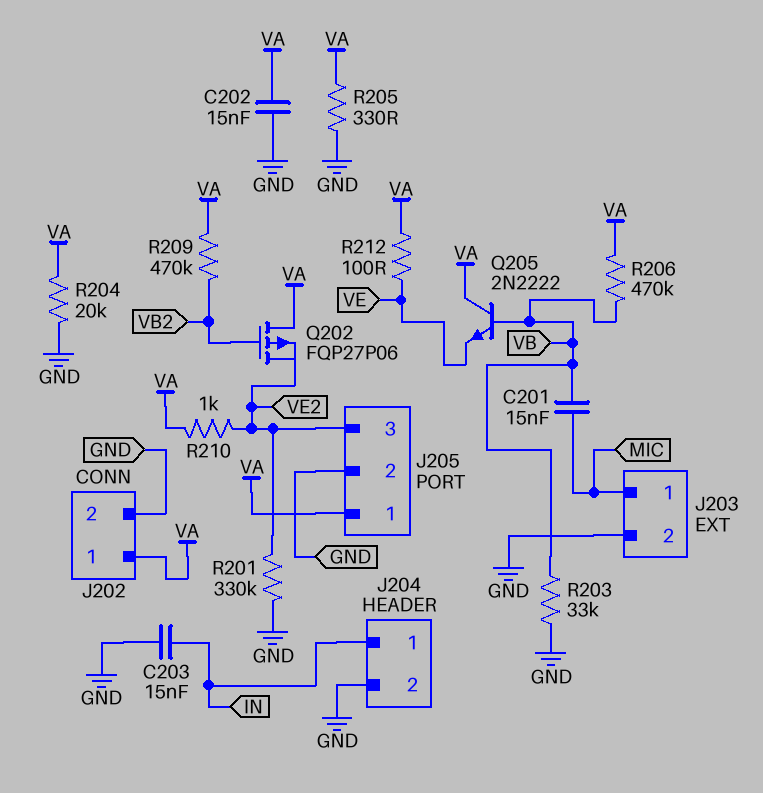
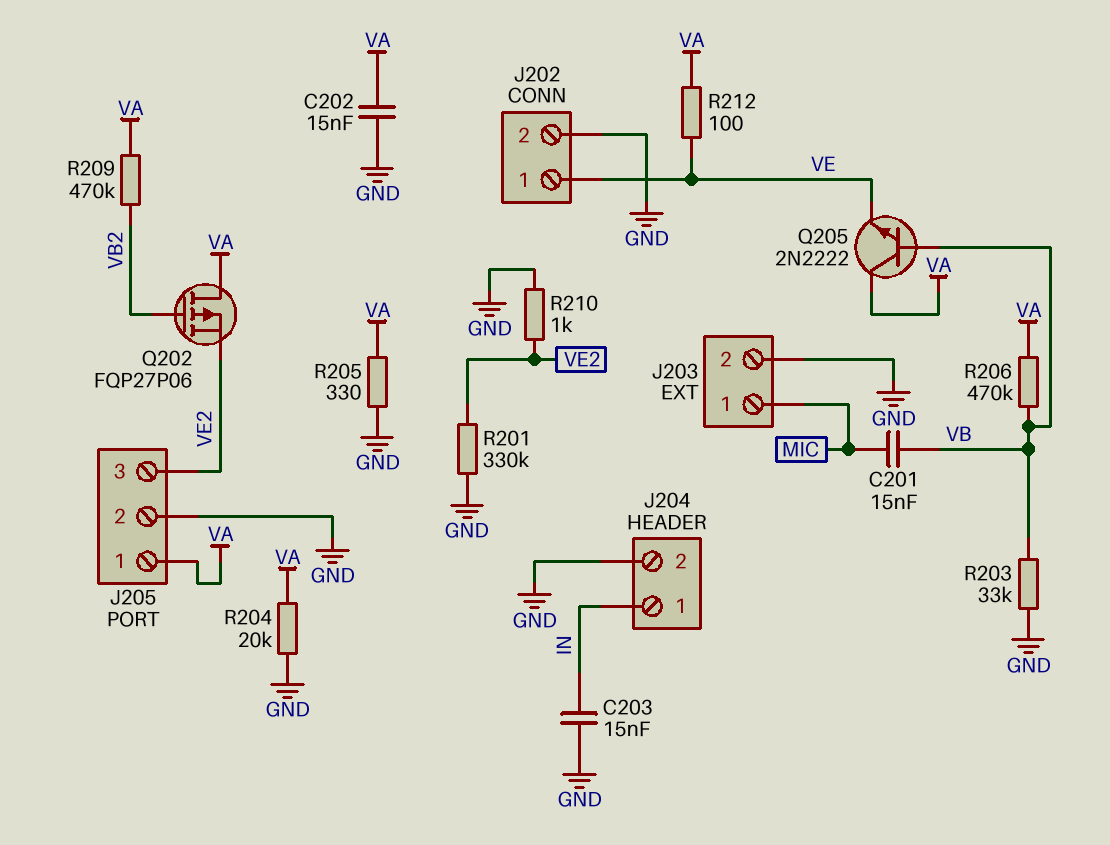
J202 pin 1: VA -> VE
R210: 1k (VA, VE2) -> 1k (GND, VE2)

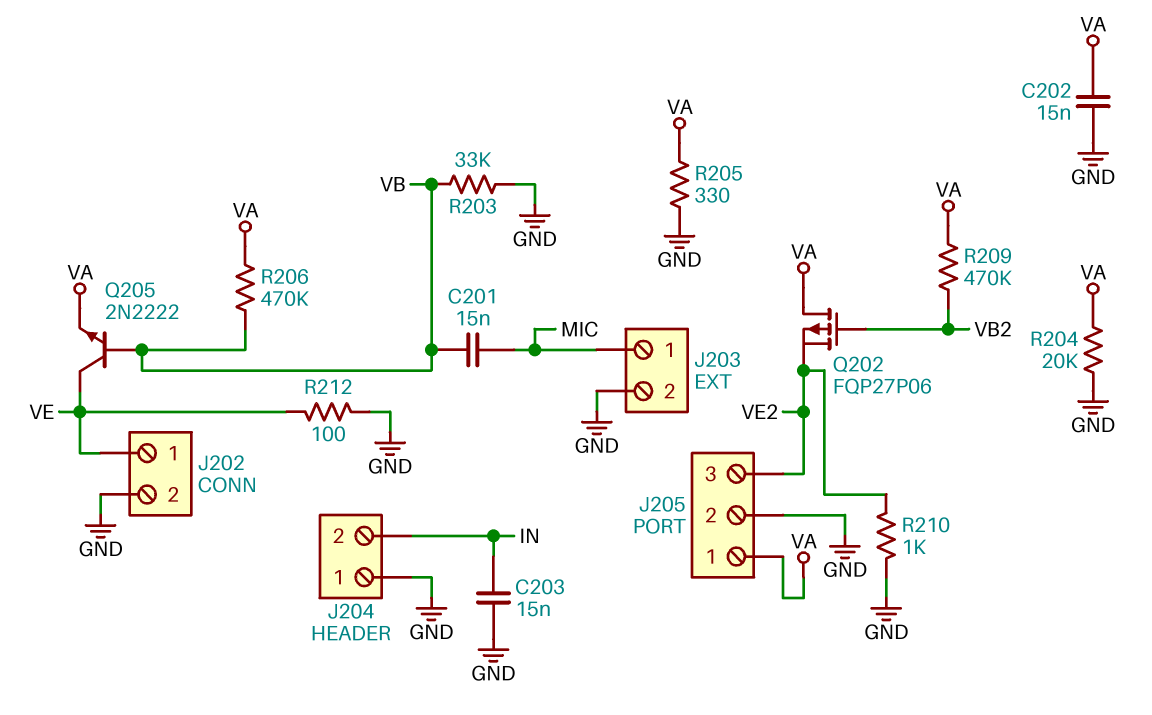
J204 pin 1: IN -> GND
J204 pin 2: GND -> IN
Q205: NPN 2N2222 (B VB, C VA, E VE) -> NPN 2N2222 (B VB, C VE, E VA)
R201: 330k (GND, VE2) -> none
R212: 100 (VA, VE) -> 100 (GND, VE)

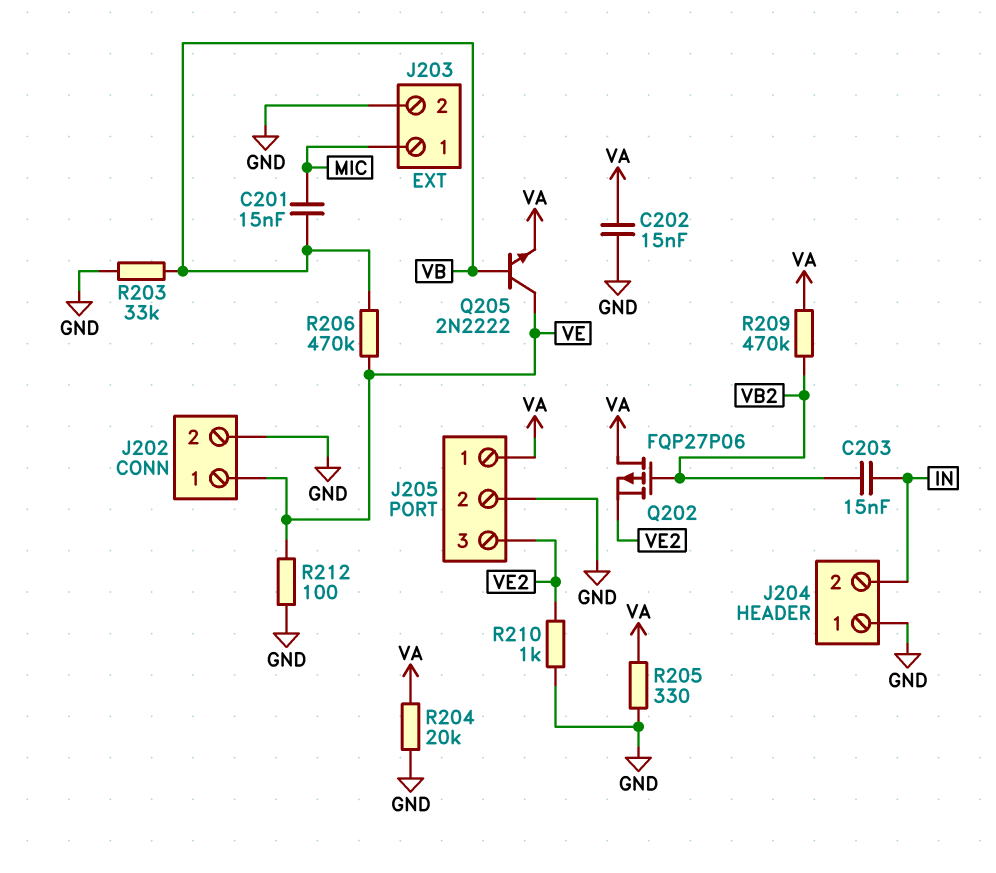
C203: 15nF (GND, IN) -> 15nF (IN, VB2)
R206: 470k (VA, VB) -> 470k (VB, VE)

